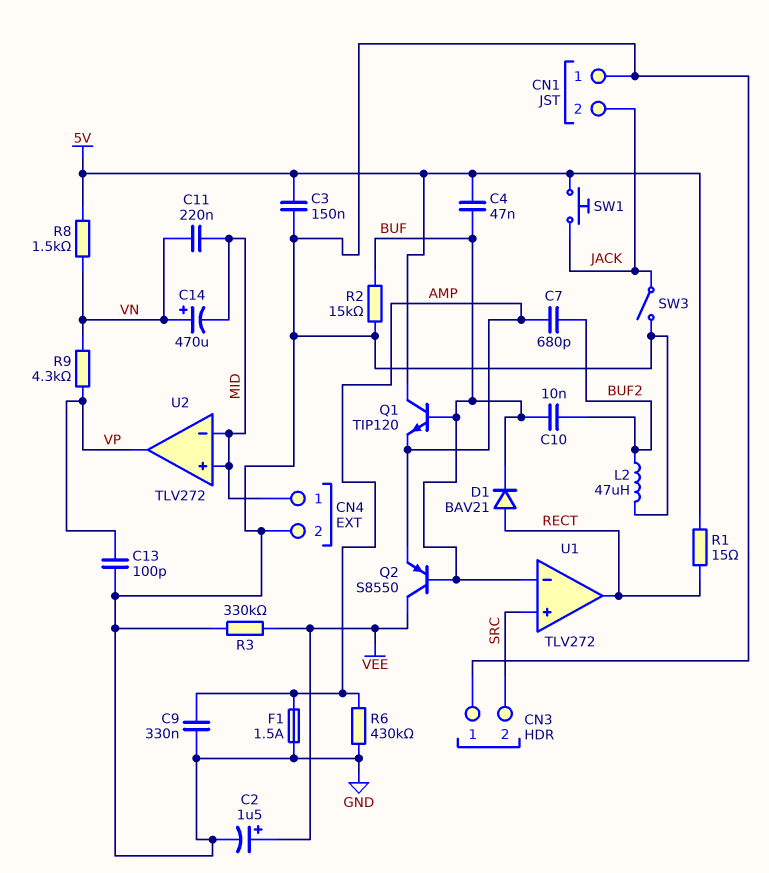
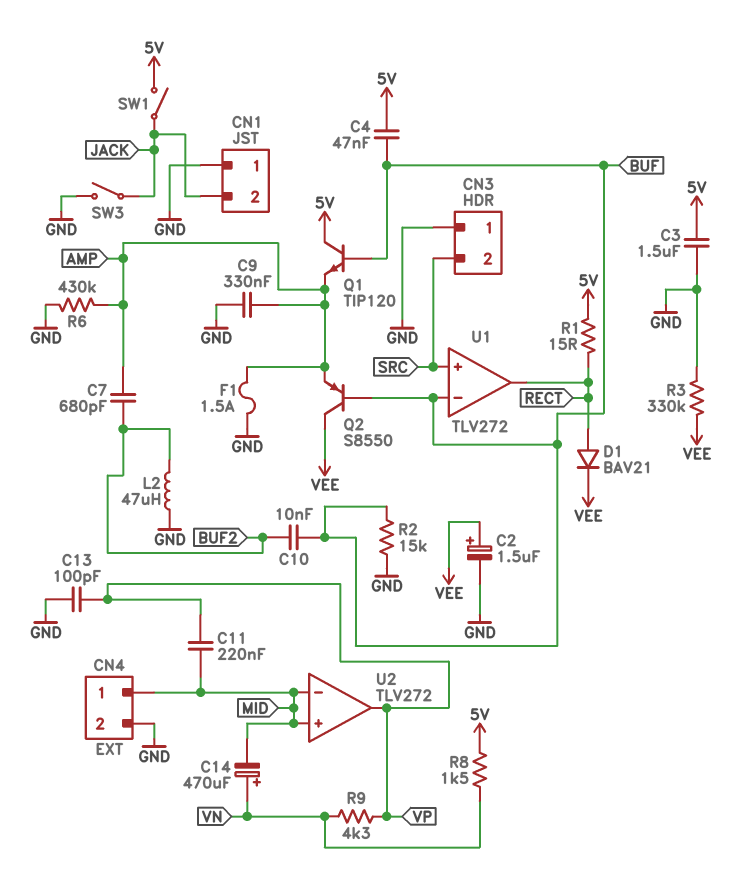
C3: 150nF (5V, GND) -> 1.5uF (5V, GND)
C11: 220nF (MID, VN) -> 220nF (MID, VP)
D1: diode BAV21 (A RECT, K BUF) -> diode BAV21 (A RECT, K VEE)
SW1: button (5V, JACK) -> switch (5V, JACK)

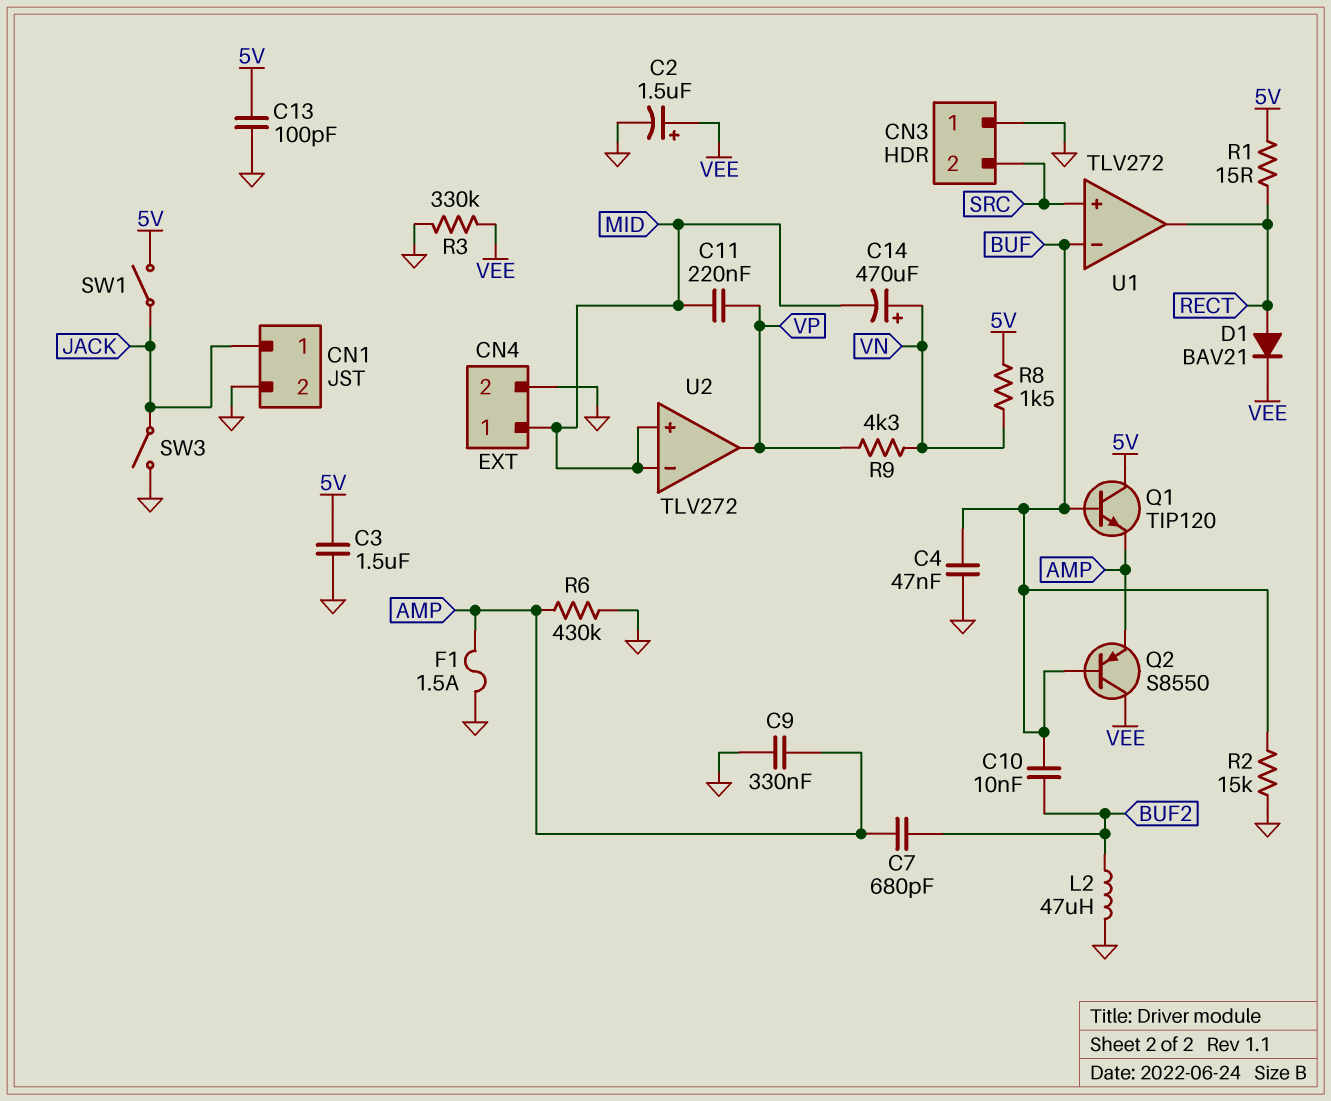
C4: 47nF (5V, BUF) -> 47nF (BUF, GND)
C13: 100pF (GND, VP) -> 100pF (5V, GND)
CN1 pin 1: GND -> JACK
CN1 pin 2: JACK -> GND

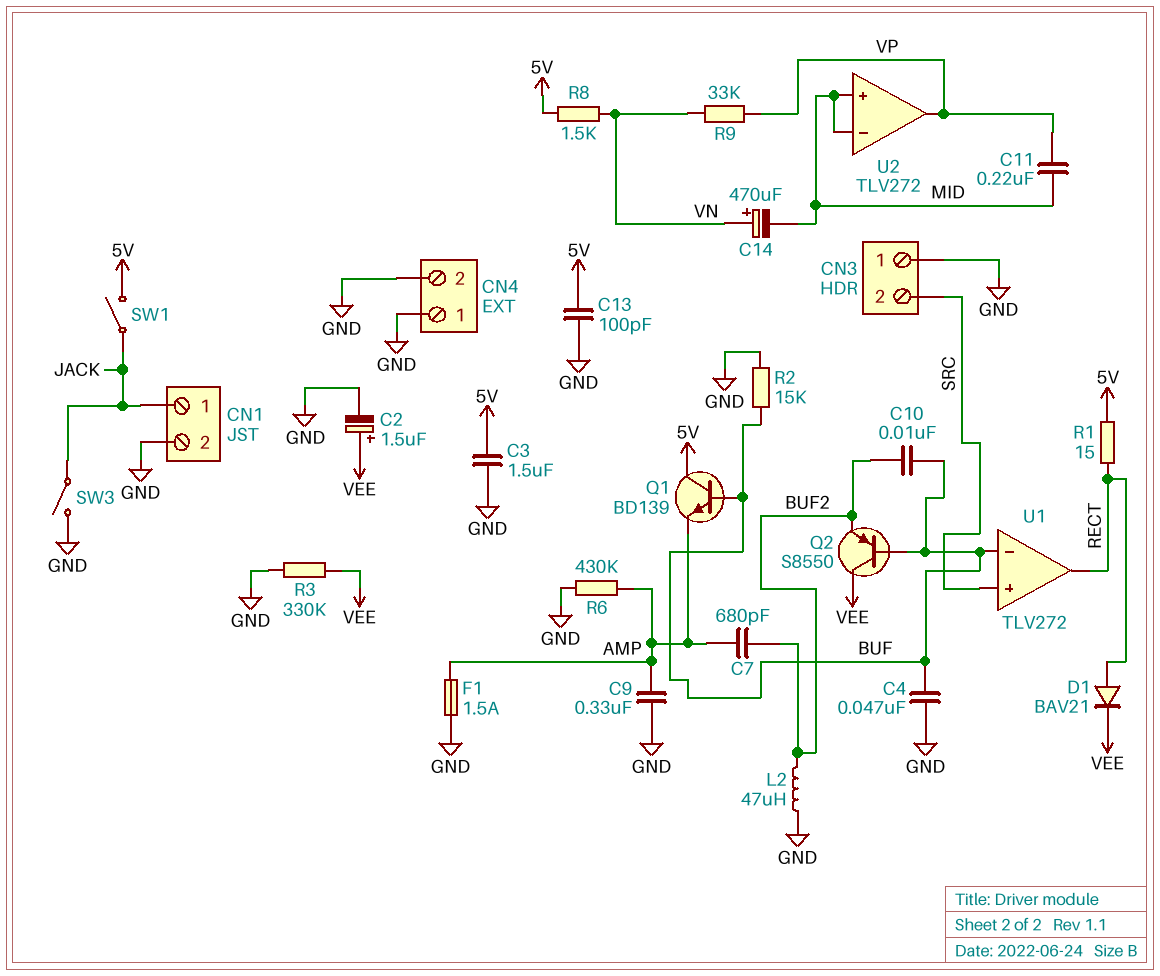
CN4 pin 1: MID -> GND
Q1: NPN TIP120 (B BUF, C 5V, E AMP) -> NPN BD139 (B BUF, C 5V, E AMP)
Q2: PNP S8550 (B BUF, C VEE, E AMP) -> PNP S8550 (B BUF, C VEE, E BUF2)
R9: 4.3k (VN, VP) -> 33k (VN, VP)

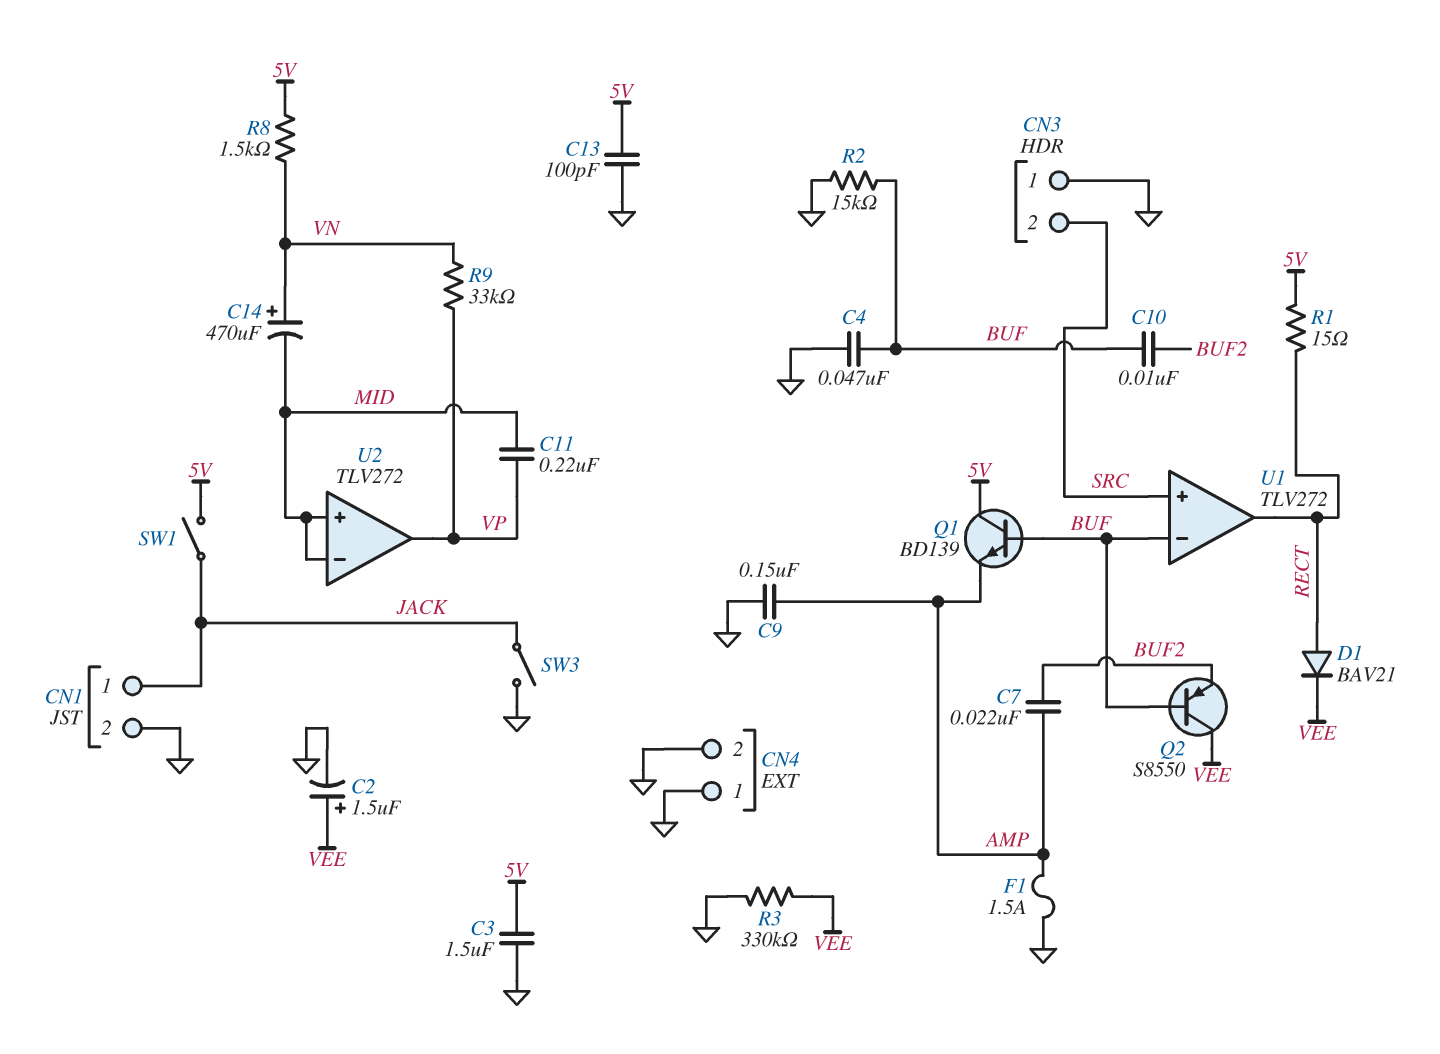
C7: 680pF (AMP, BUF2) -> 22nF (AMP, BUF2)
C9: 330nF (AMP, GND) -> 150nF (AMP, GND)
L2: 47uH (BUF2, GND) -> none
R6: 430k (AMP, GND) -> none

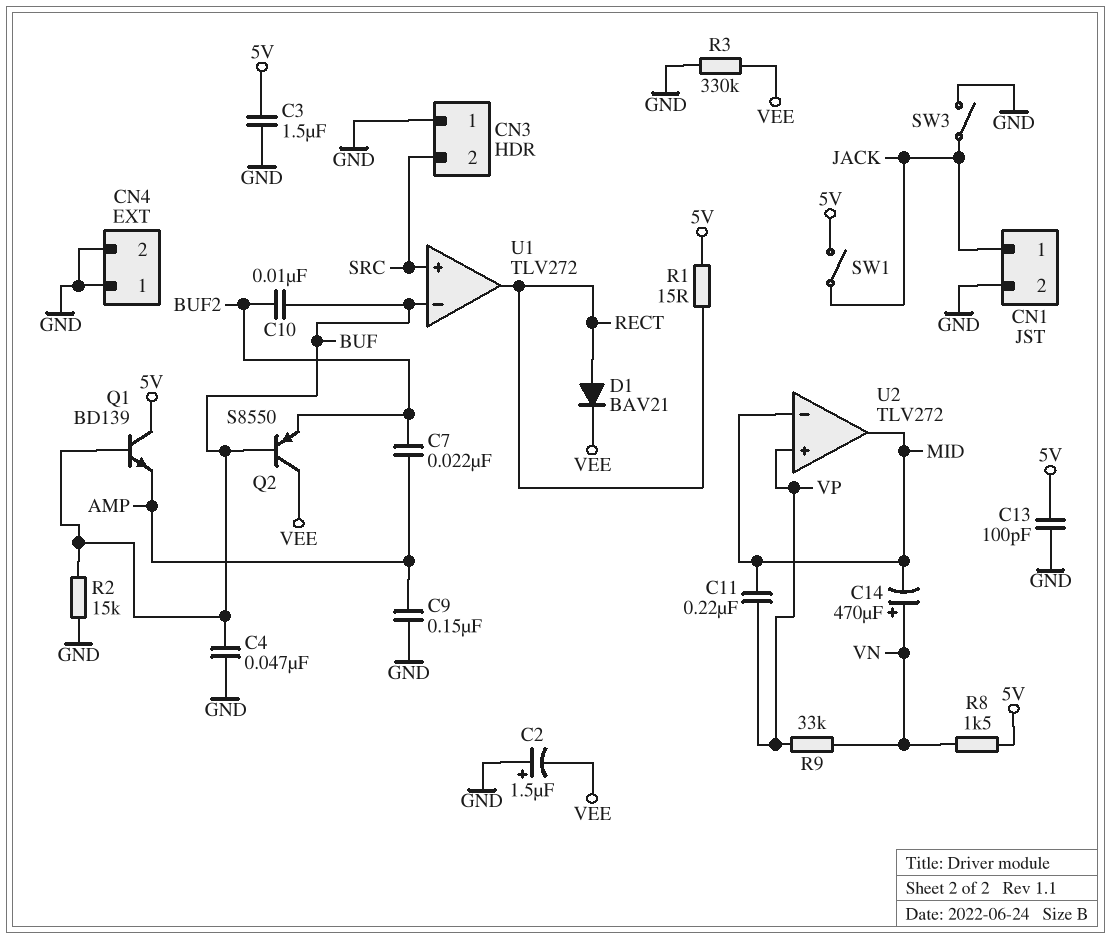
C2: 1.5uF (plus VEE, minus GND) -> 1.5uF (plus GND, minus VEE)
F1: 1.5A (AMP, GND) -> none
U2 pin in+: MID -> VP
U2 pin out: VP -> MID

